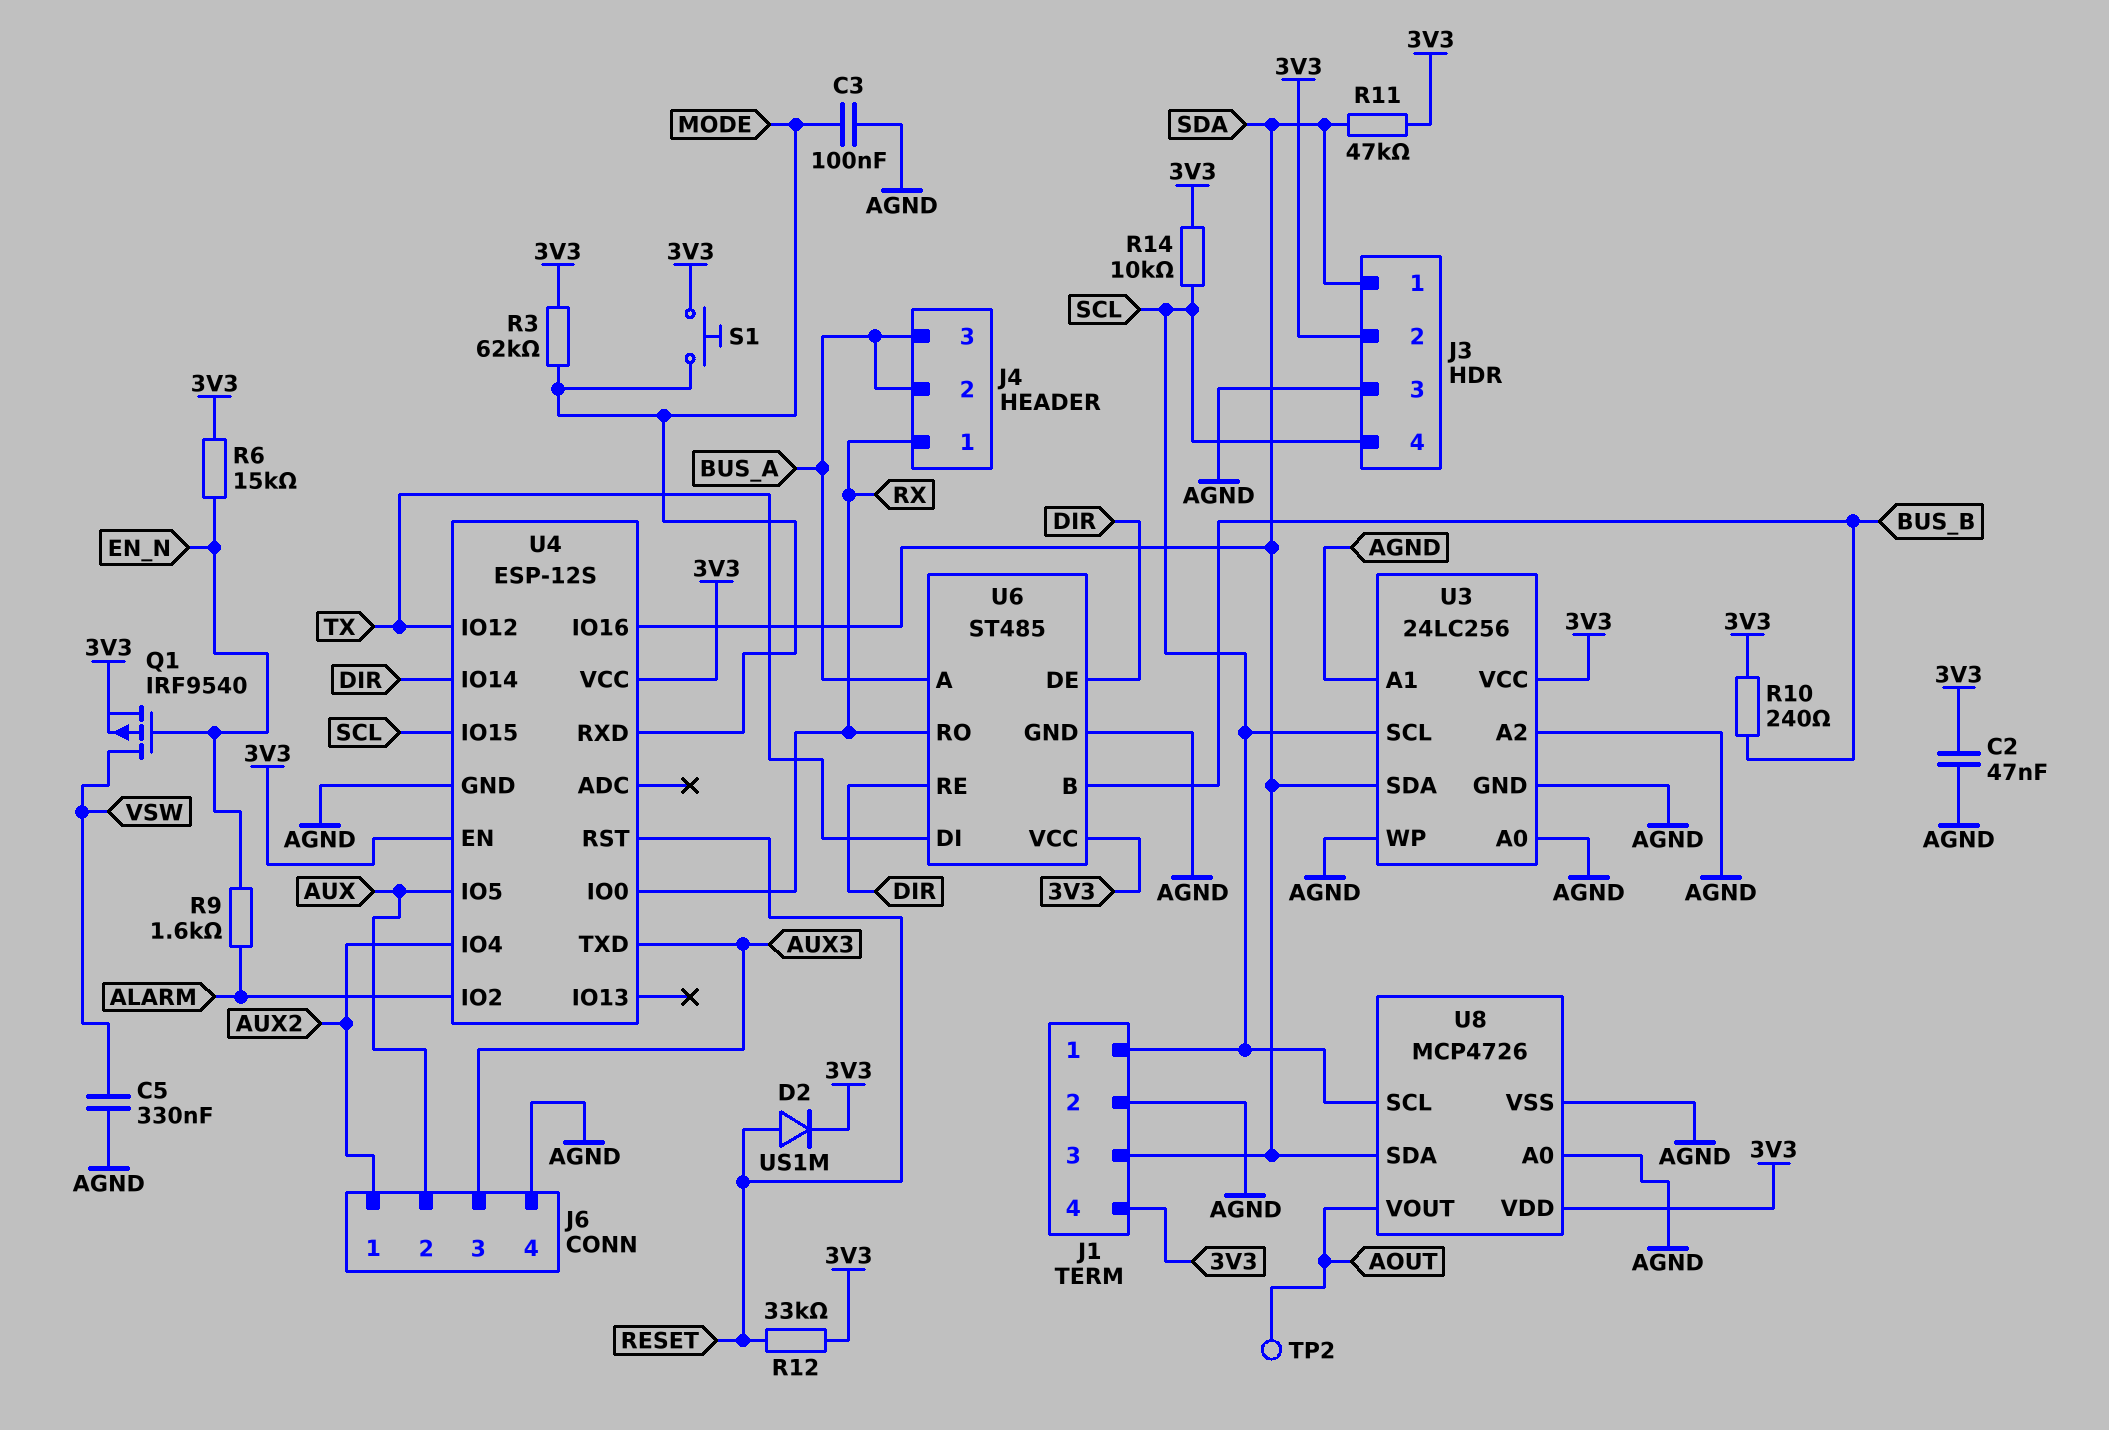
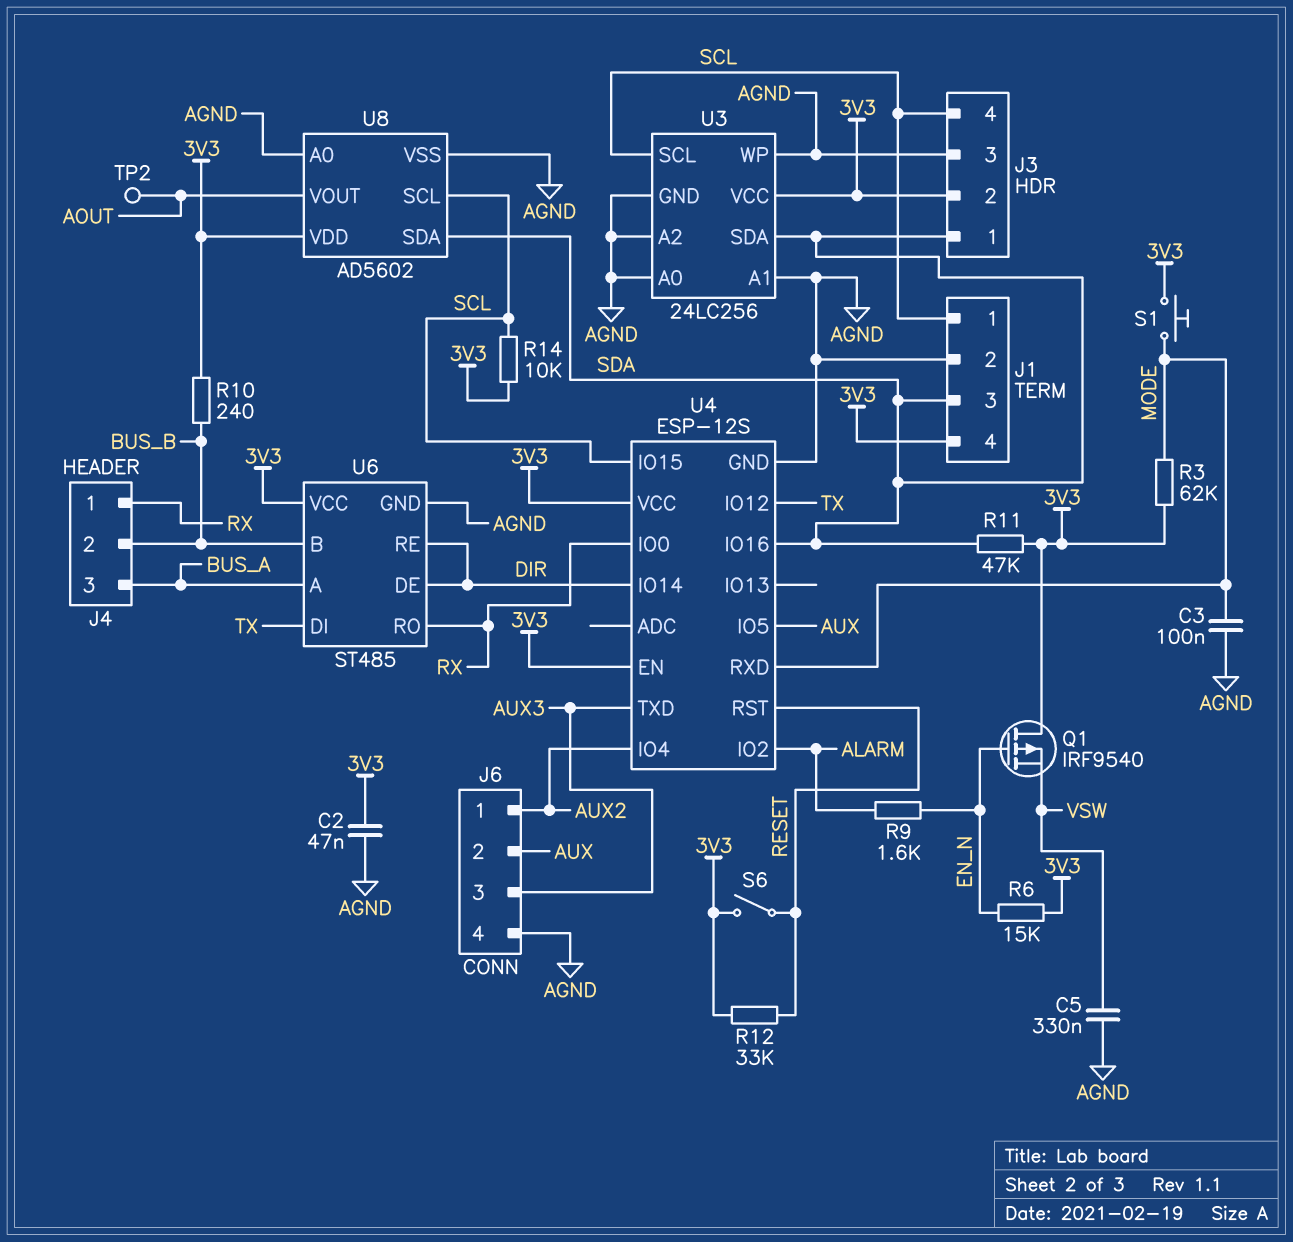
D2: diode US1M (A RESET, K 3V3) -> none
J4 pin 2: BUS_A -> BUS_B
Q1: PMOS IRF9540 (G EN_N, D VSW, S 3V3) -> PMOS IRF9540 (G EN_N, D 3V3, S VSW)
S6: none -> switch (3V3, RESET)
U8: MCP4726 -> AD5602

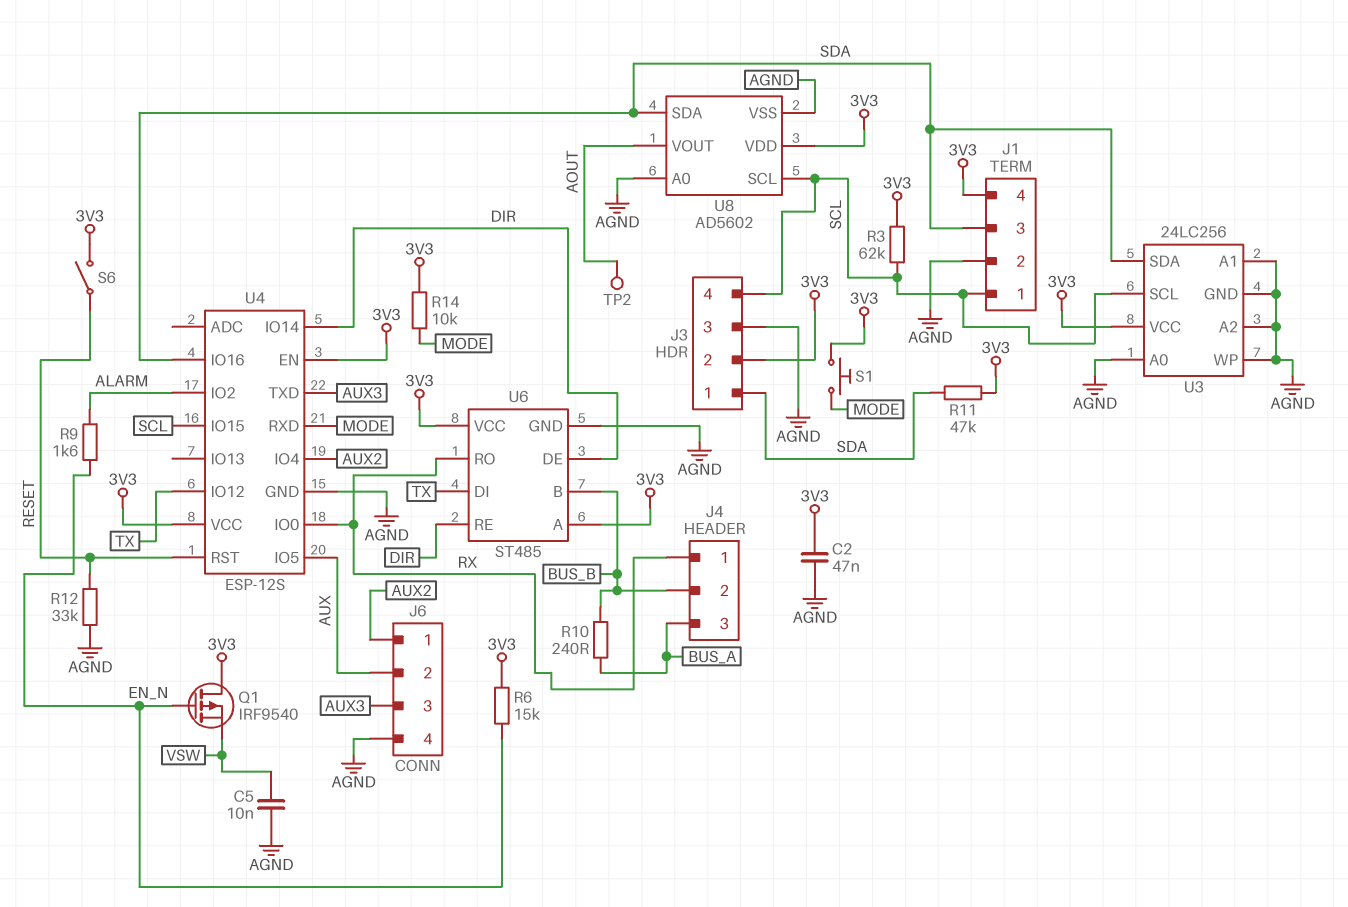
C3: 100nF (AGND, MODE) -> none
C5: 330nF (AGND, VSW) -> 10nF (AGND, VSW)
R3: 62k (3V3, MODE) -> 62k (3V3, SCL)
R10: 240 (3V3, BUS_B) -> 240 (BUS_A, BUS_B)
R12: 33k (3V3, RESET) -> 33k (AGND, RESET)
R14: 10k (3V3, SCL) -> 10k (3V3, MODE)
U6 pin A: BUS_A -> 3V3

